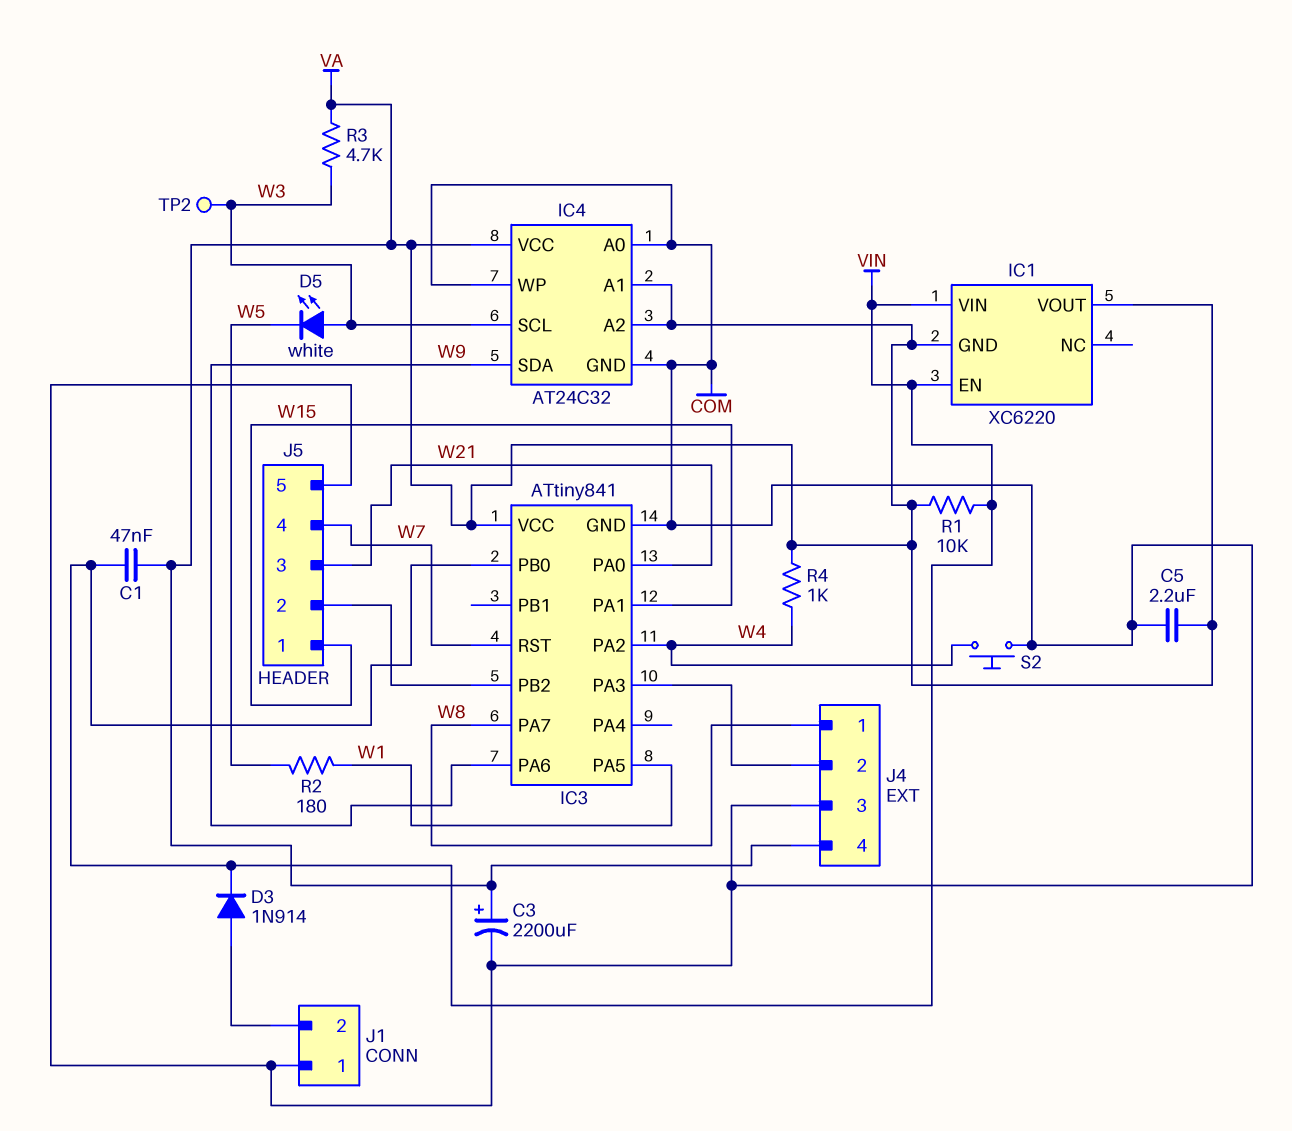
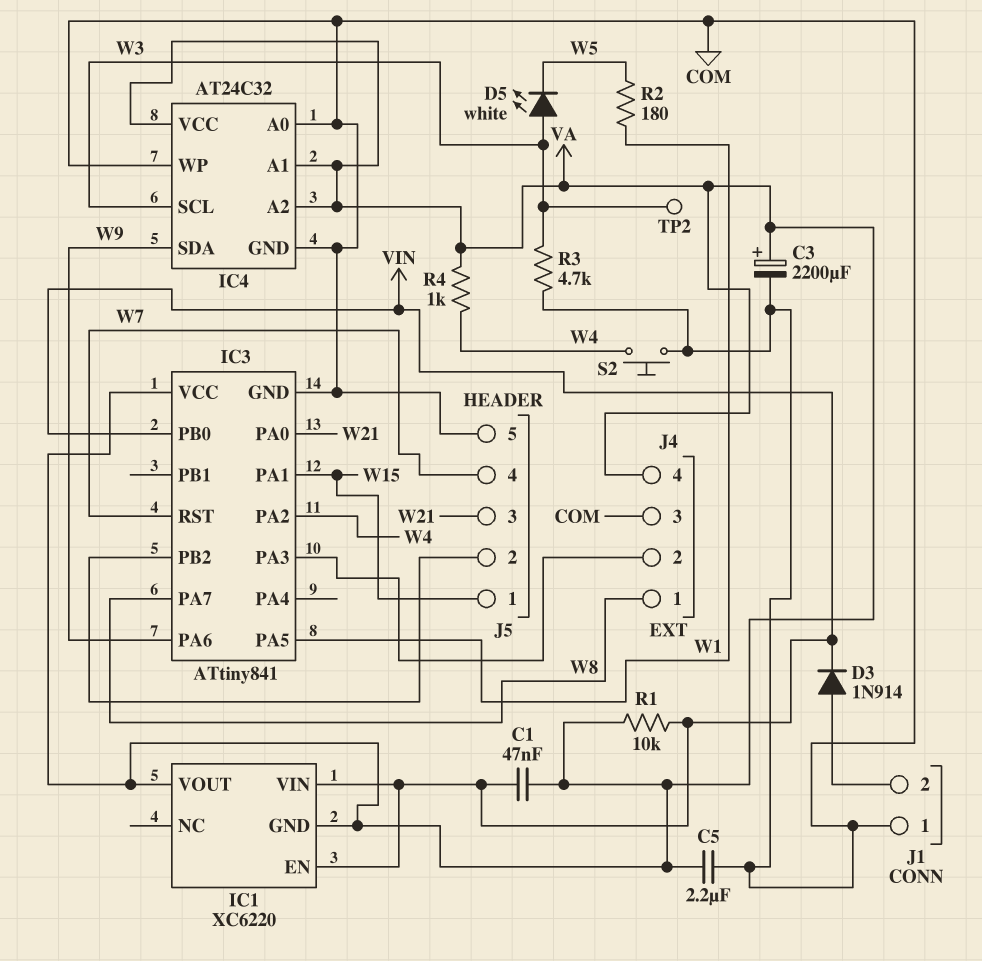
R3: 4.7k (VA, W3) -> 4.7k (COM, W3)

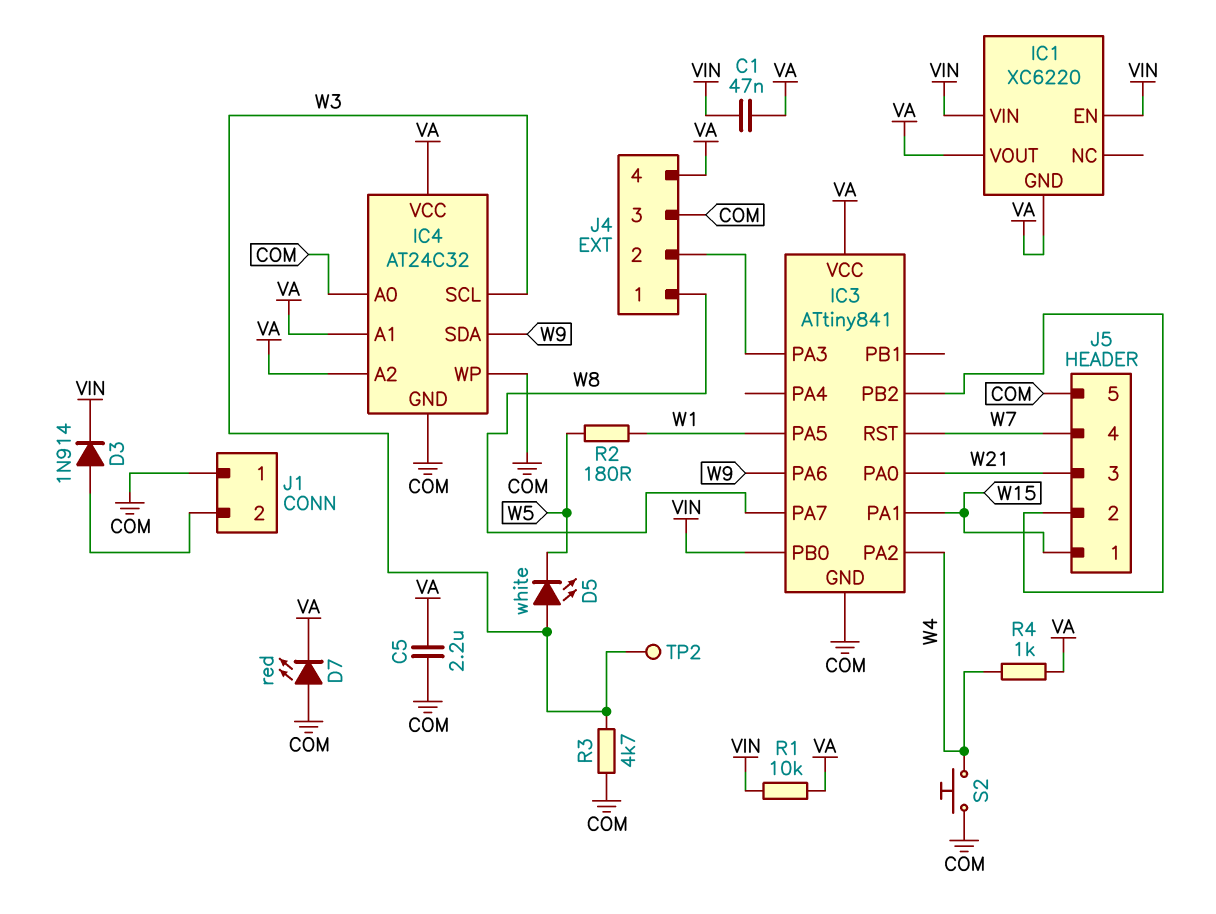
C3: 2200uF (plus VA, minus COM) -> none
D7: none -> LED red (A COM, K VA)

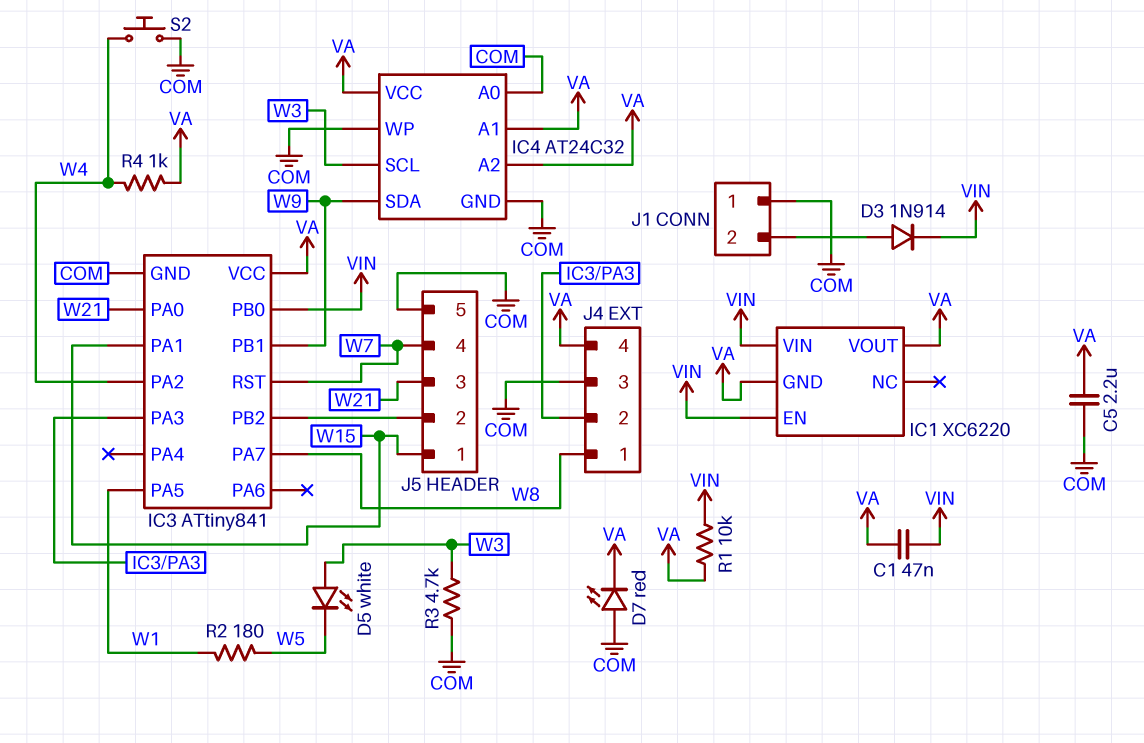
IC3 pin PA6: W9 -> none
IC3 pin PB1: none -> W9
TP2: test point (W3) -> none

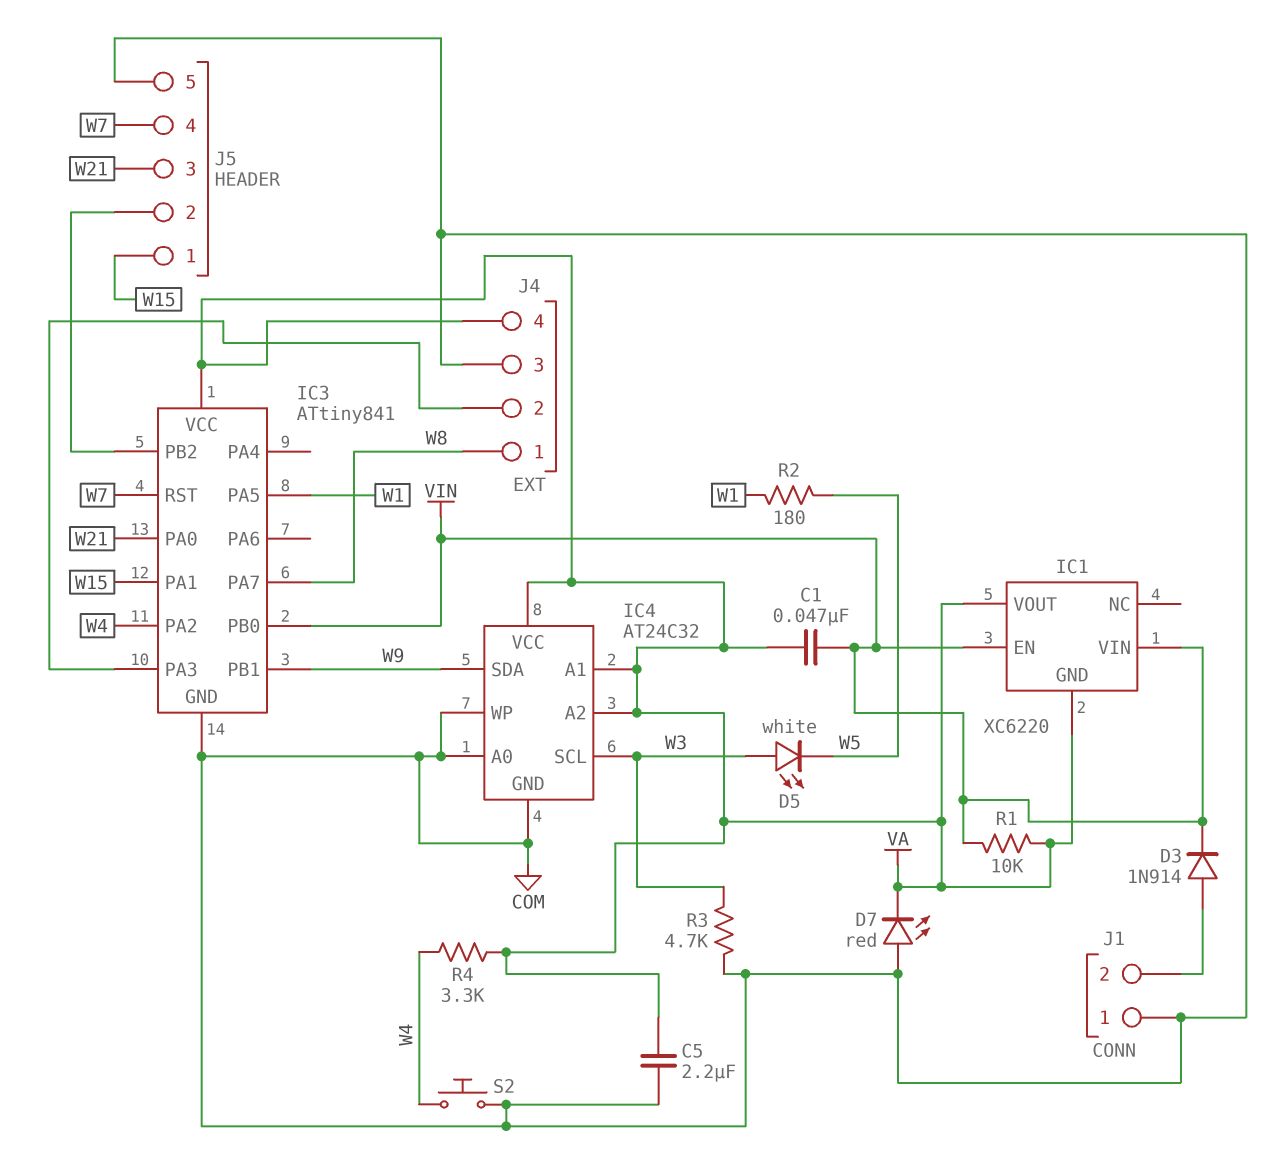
R4: 1k (VA, W4) -> 3.3k (VA, W4)

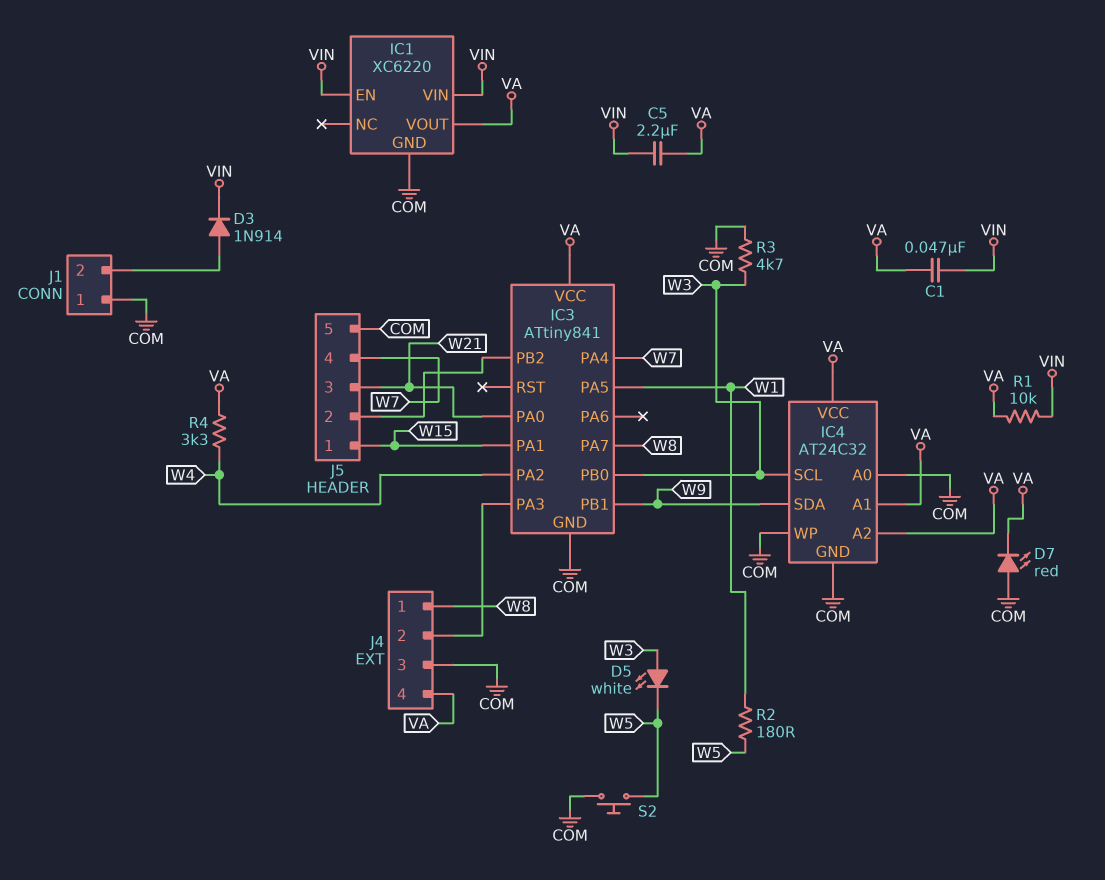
C5: 2.2uF (COM, VA) -> 2.2uF (VA, VIN)
IC1 pin GND: VA -> COM
IC3 pin PA4: none -> W7
IC3 pin PB0: VIN -> W3
IC3 pin RST: W7 -> none
S2: button (COM, W4) -> button (COM, W5)

